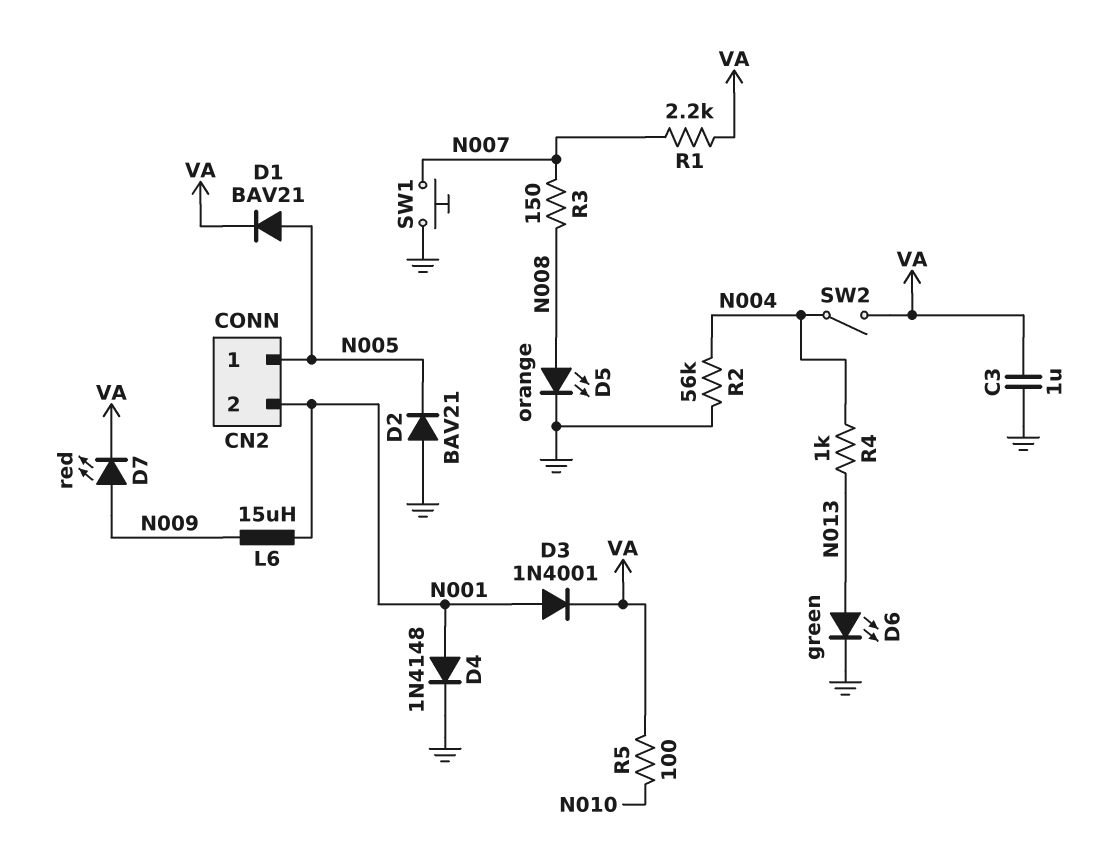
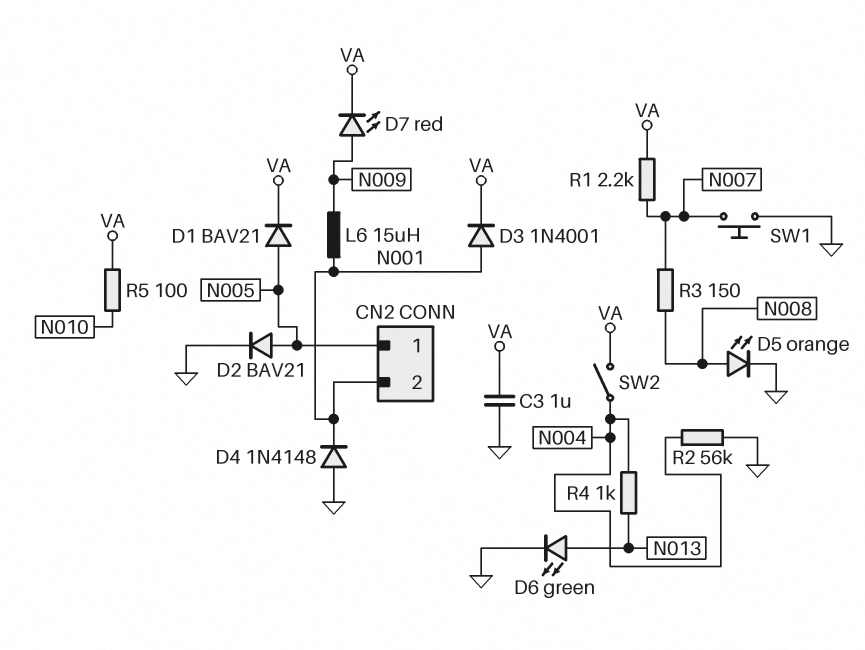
D2: diode BAV21 (A GND, K N005) -> diode BAV21 (A N005, K GND)
D4: diode 1N4148 (A N001, K GND) -> diode 1N4148 (A GND, K N001)

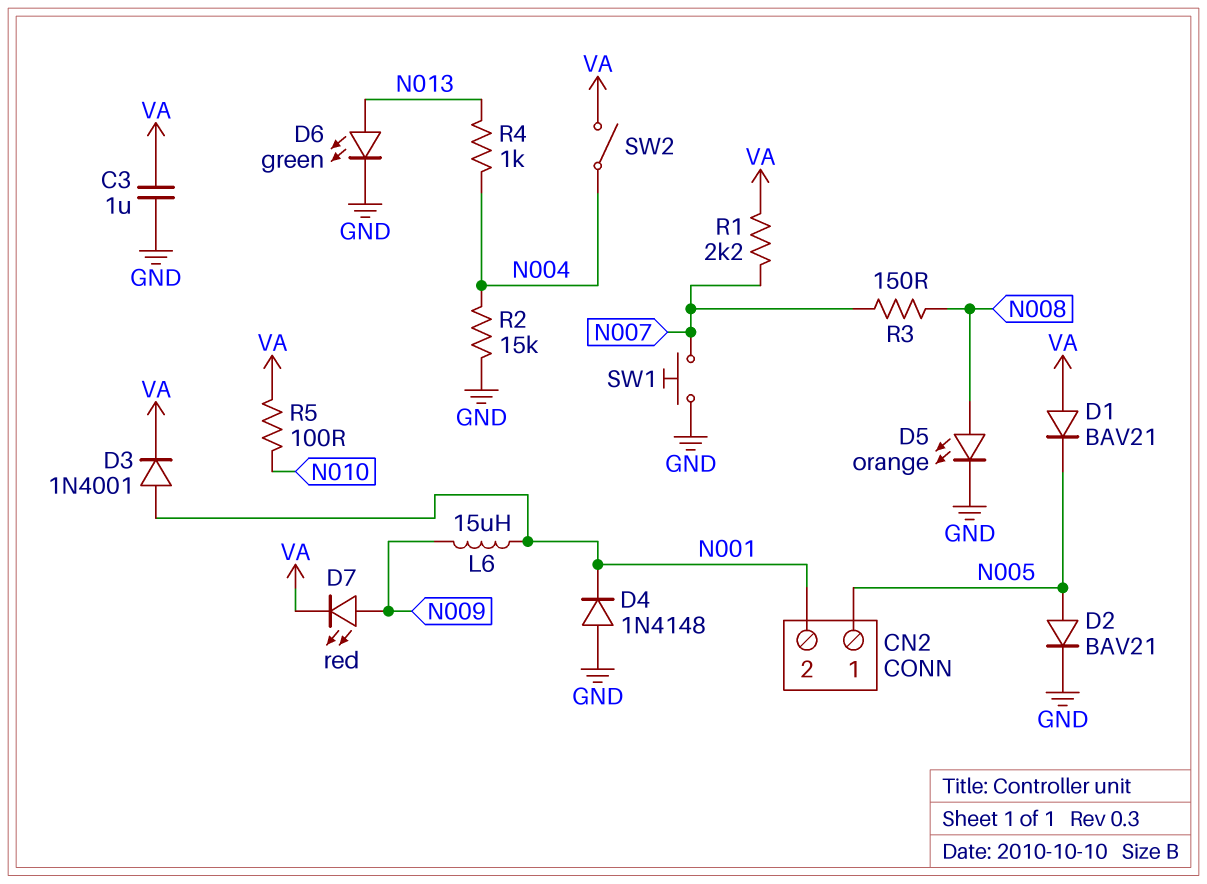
D1: diode BAV21 (A N005, K VA) -> diode BAV21 (A VA, K N005)
R2: 56k (GND, N004) -> 15k (GND, N004)

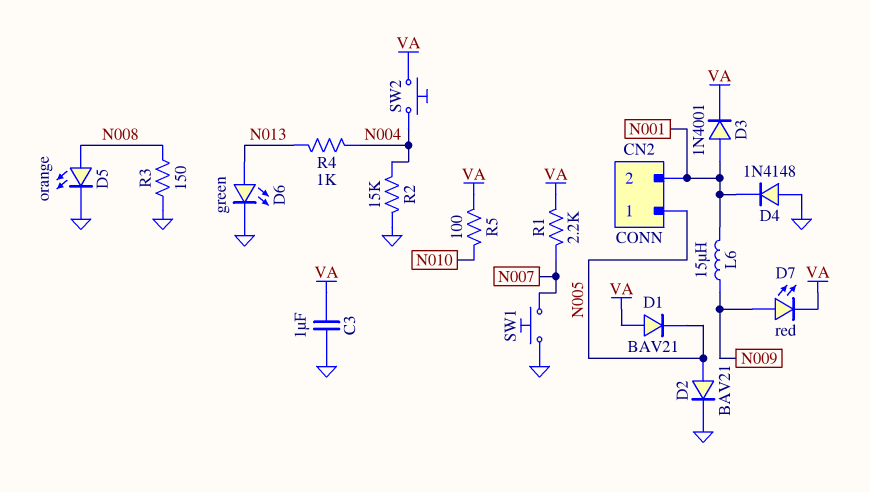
R3: 150 (N007, N008) -> 150 (GND, N008)
SW2: switch (N004, VA) -> button (N004, VA)

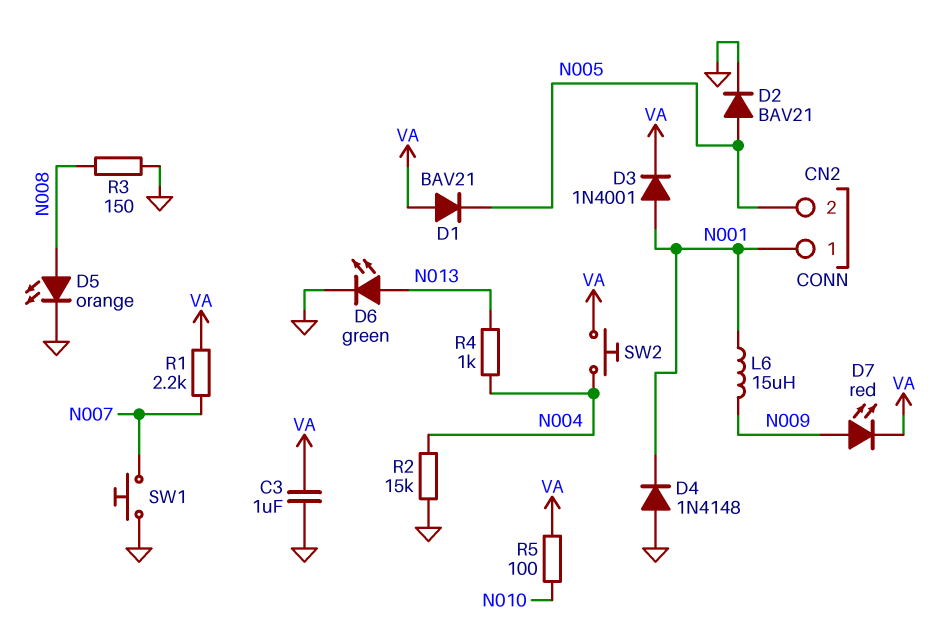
CN2 pin 1: N005 -> N001
CN2 pin 2: N001 -> N005

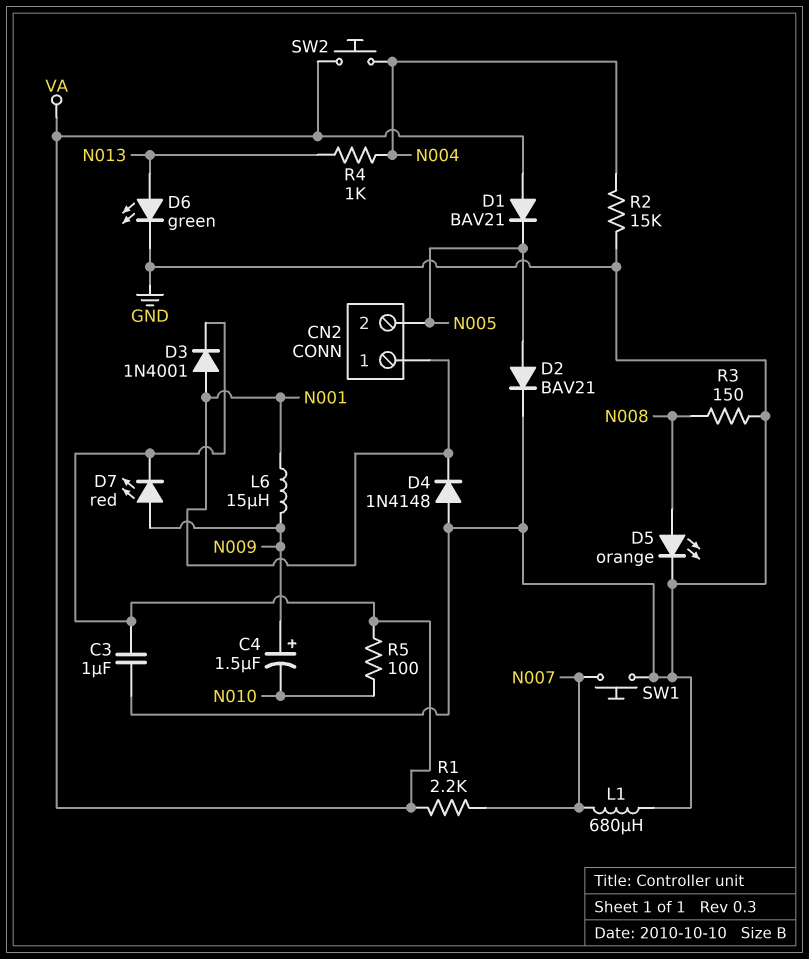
C4: none -> 1.5uF (plus N009, minus N010)
L1: none -> 680uH (GND, N007)

